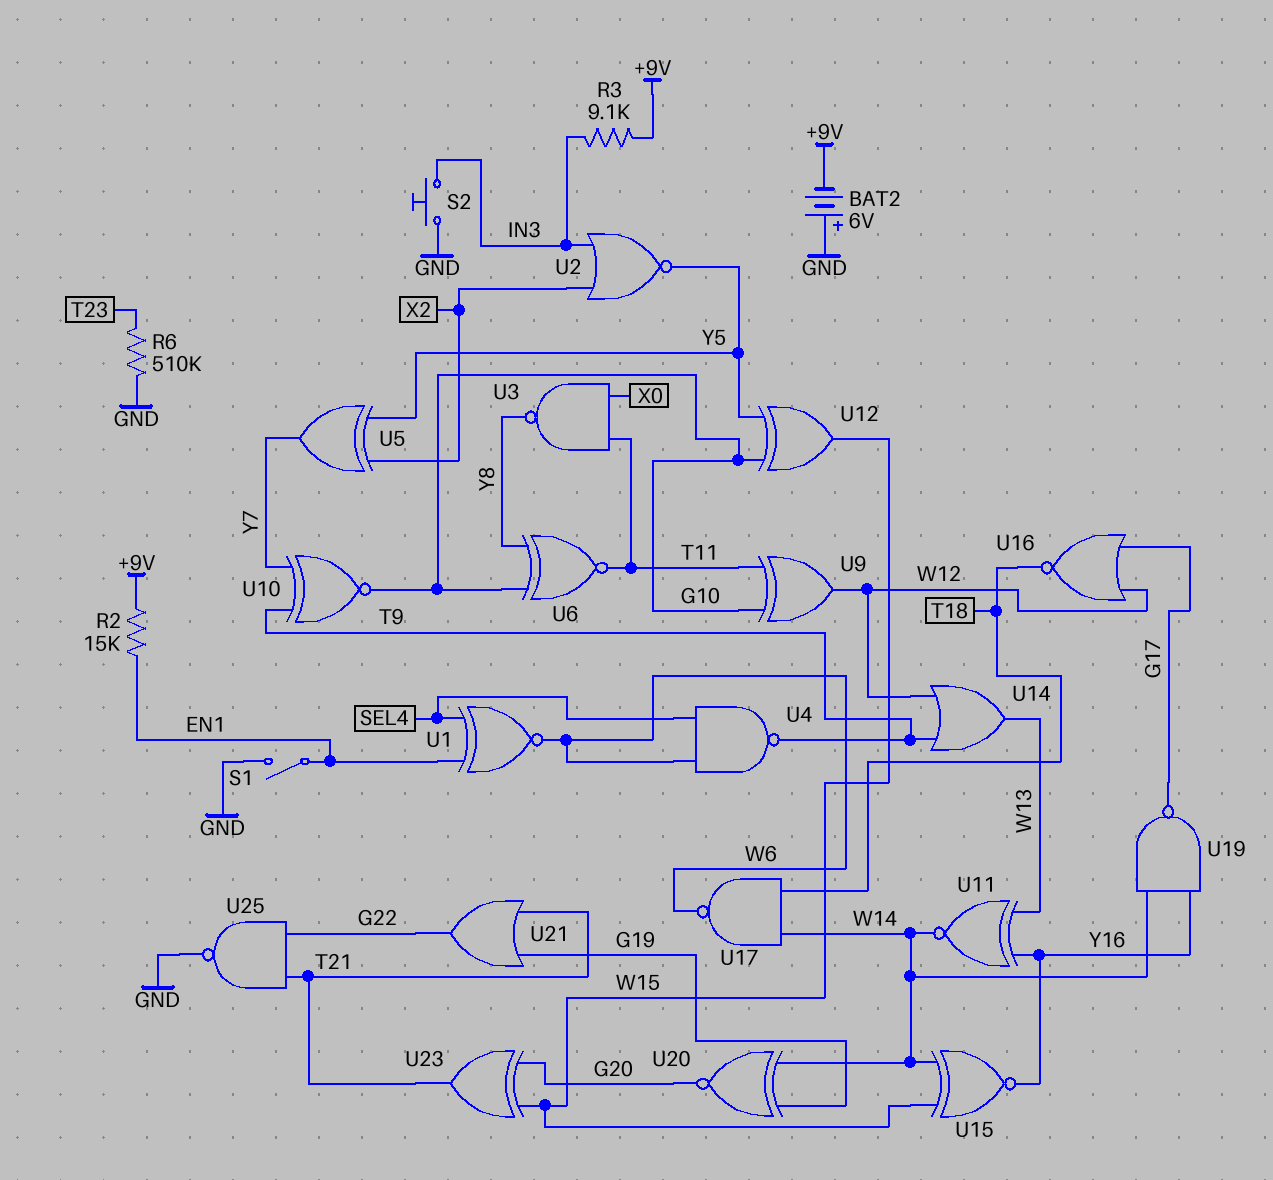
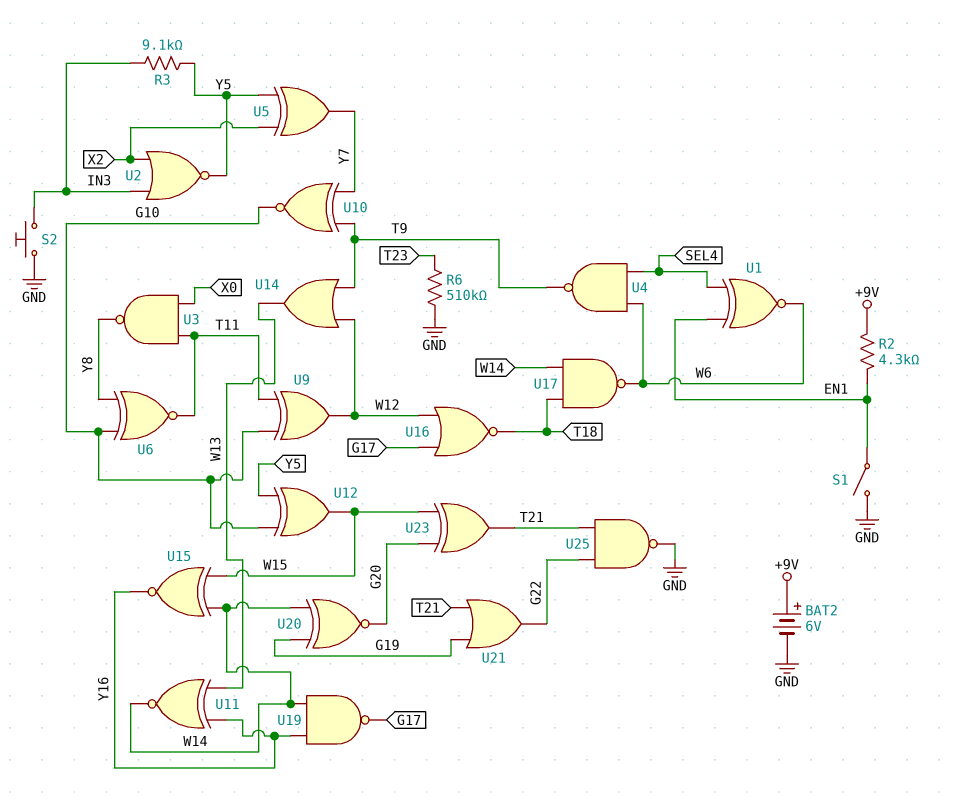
BAT2: 6V (plus GND, minus +9V) -> 6V (plus +9V, minus GND)
R2: 15k (+9V, EN1) -> 4.3k (+9V, EN1)
R3: 9.1k (+9V, IN3) -> 9.1k (IN3, Y5)

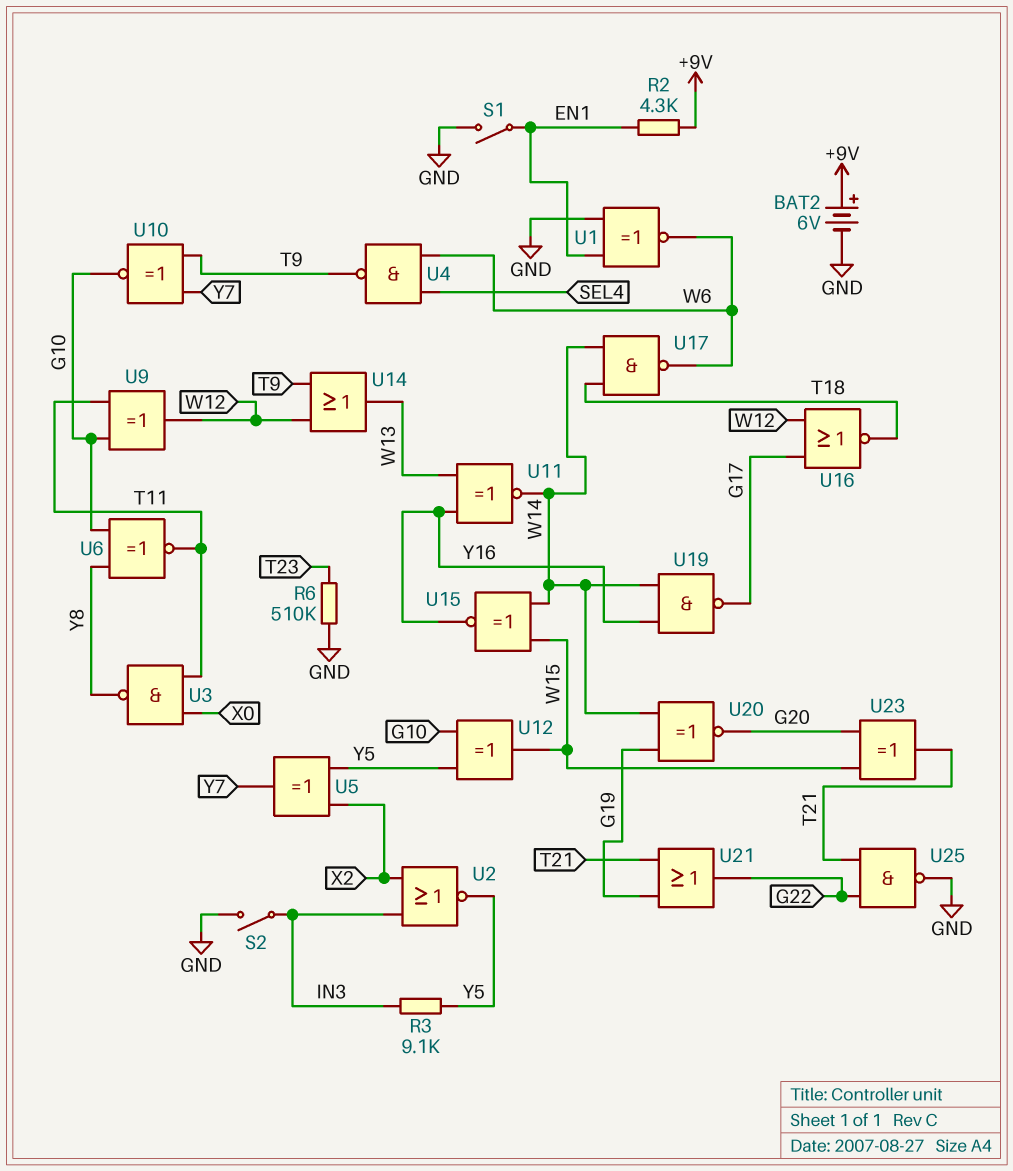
S2: button (GND, IN3) -> switch (GND, IN3)
U1: XNOR (in EN1, in SEL4, out W6) -> XNOR (in EN1, in GND, out W6)

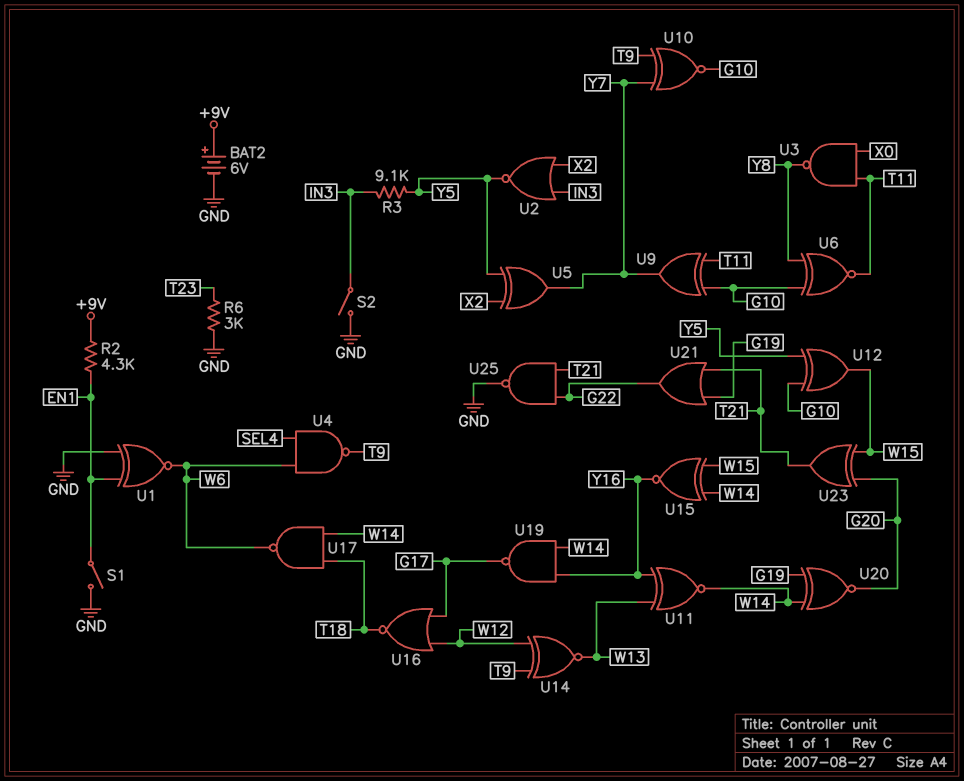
R6: 510k (GND, T23) -> 3k (GND, T23)
U9: XOR (in G10, in T11, out W12) -> XOR (in G10, in T11, out Y7)
U14: OR (in T9, in W12, out W13) -> XNOR (in T9, in W12, out W13)

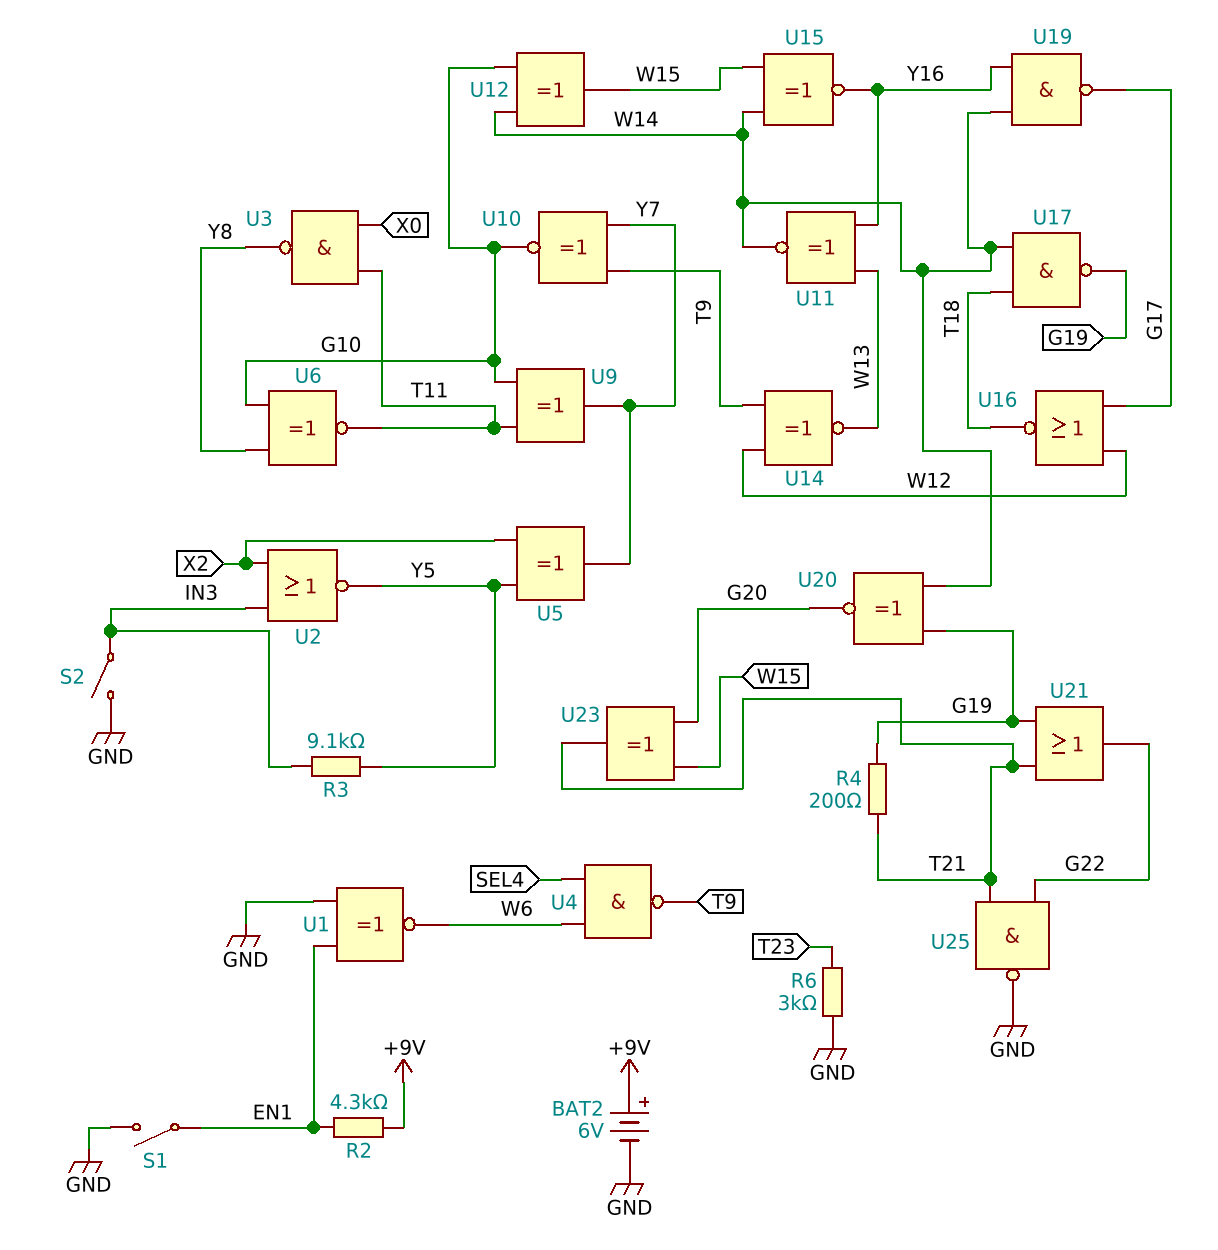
R4: none -> 200 (G19, T21)
U12: XOR (in G10, in Y5, out W15) -> XOR (in G10, in W14, out W15)
U17: NAND (in T18, in W14, out W6) -> NAND (in T18, in W14, out G19)

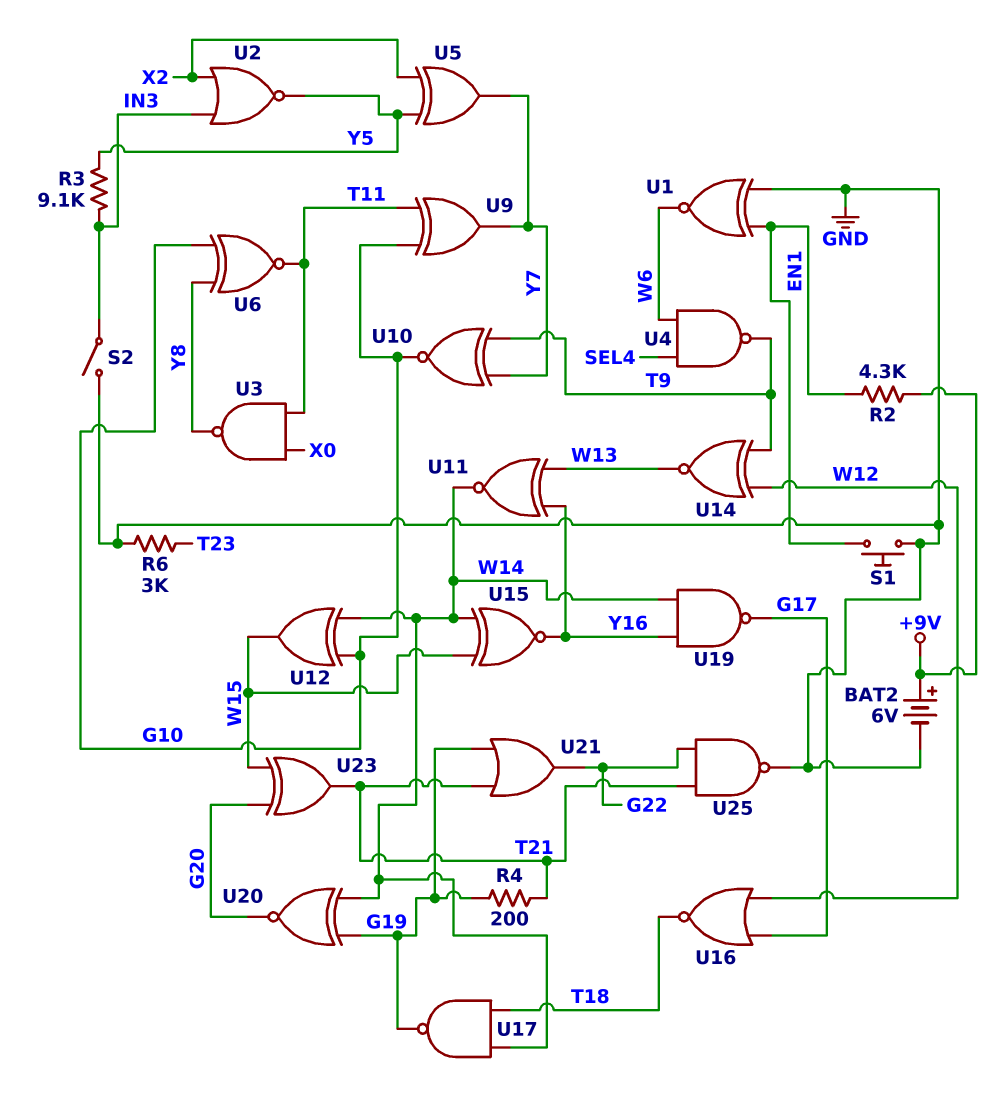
S1: switch (EN1, GND) -> button (EN1, GND)

